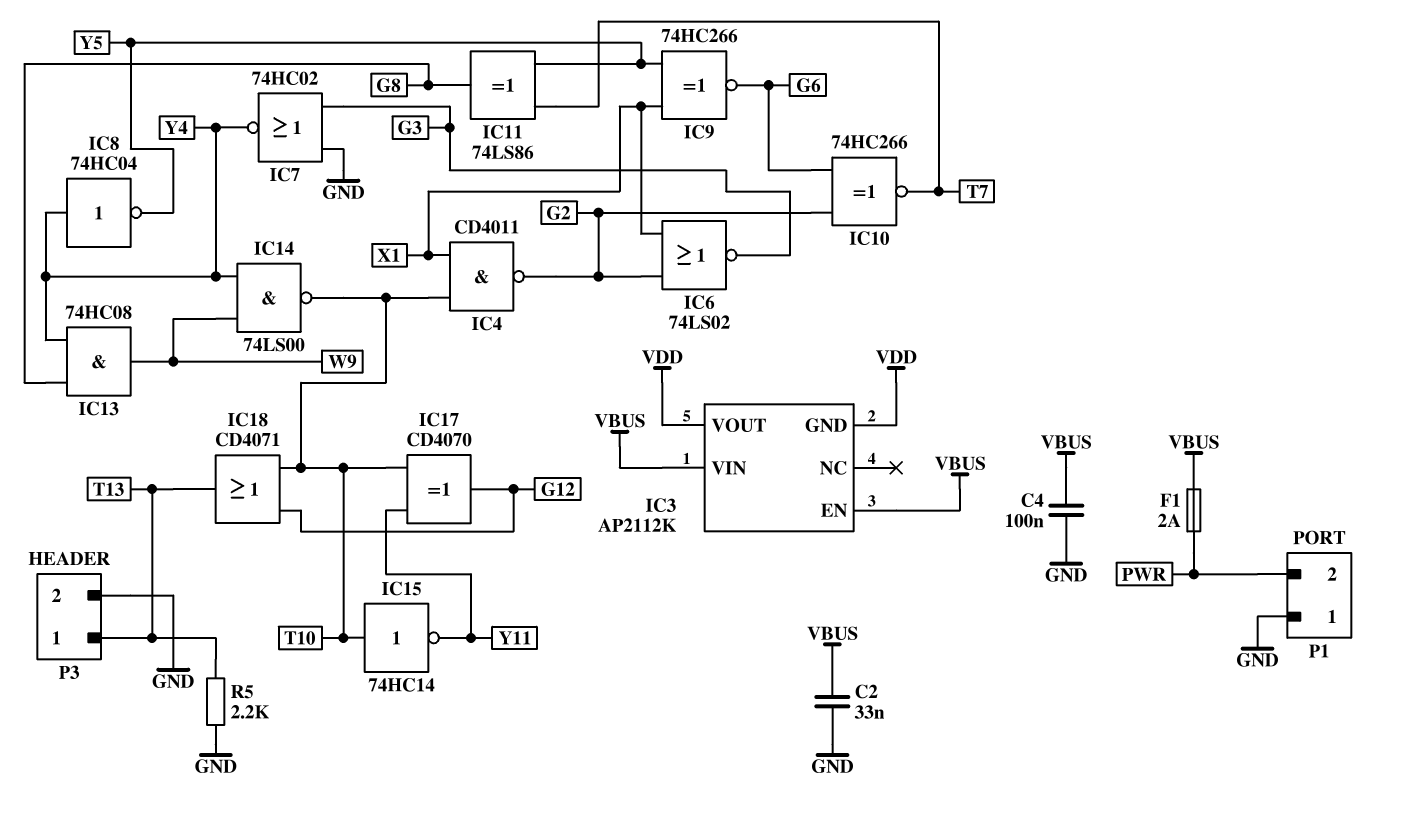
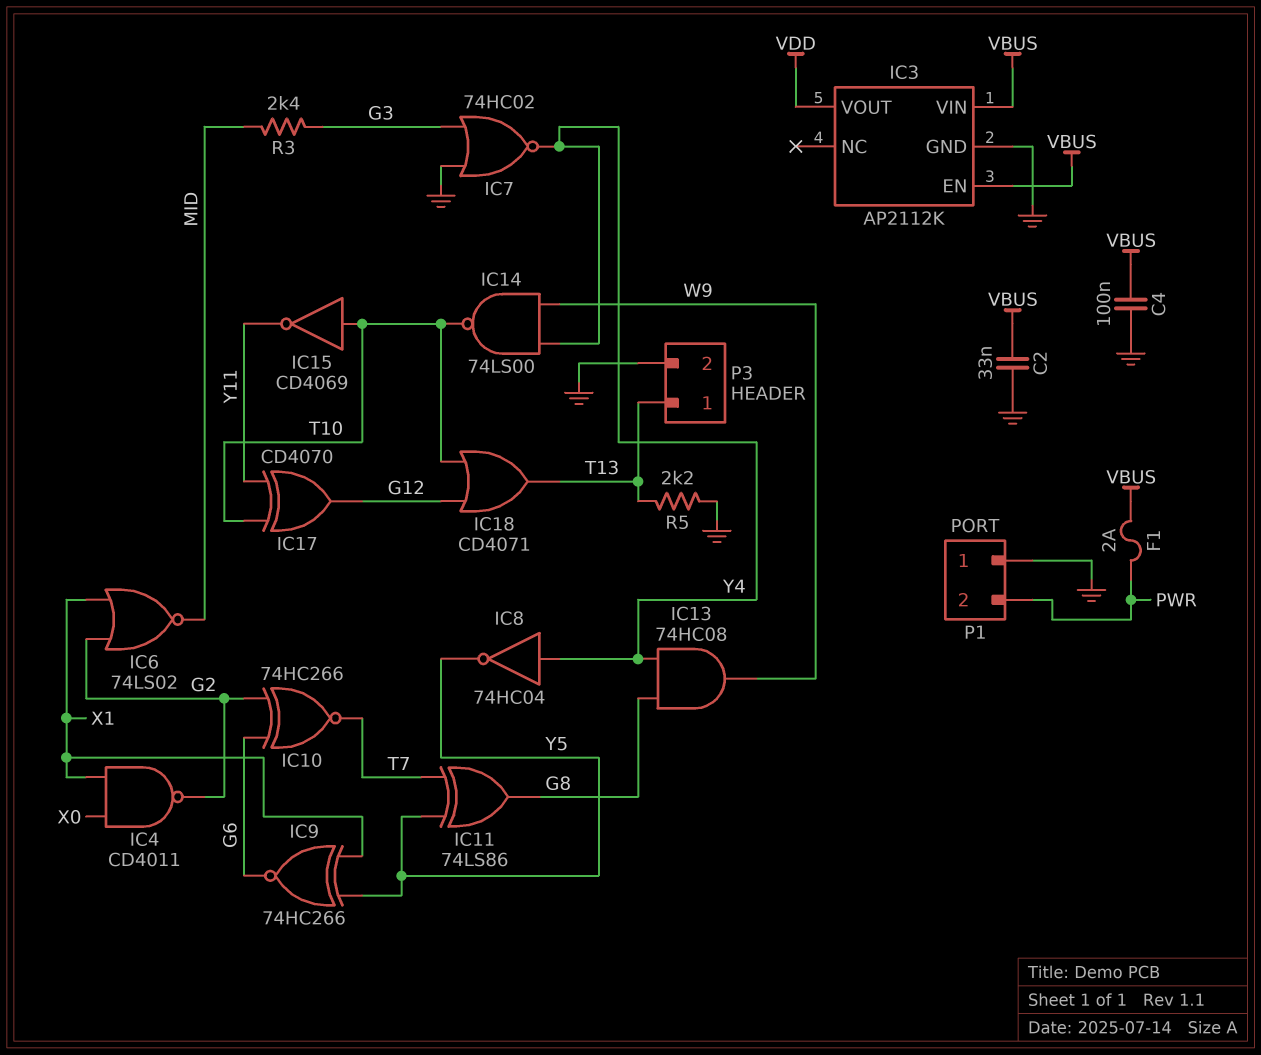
IC3 pin GND: VDD -> GND
IC4: NAND CD4011 (in T10, in X1, out G2) -> NAND CD4011 (in X0, in X1, out G2)
IC6: NOR 74LS02 (in G2, in X1, out G3) -> NOR 74LS02 (in G2, in X1, out MID)
IC15: NOT 74HC14 (in T10, out Y11) -> NOT CD4069 (in T10, out Y11)
R3: none -> 2.4k (G3, MID)

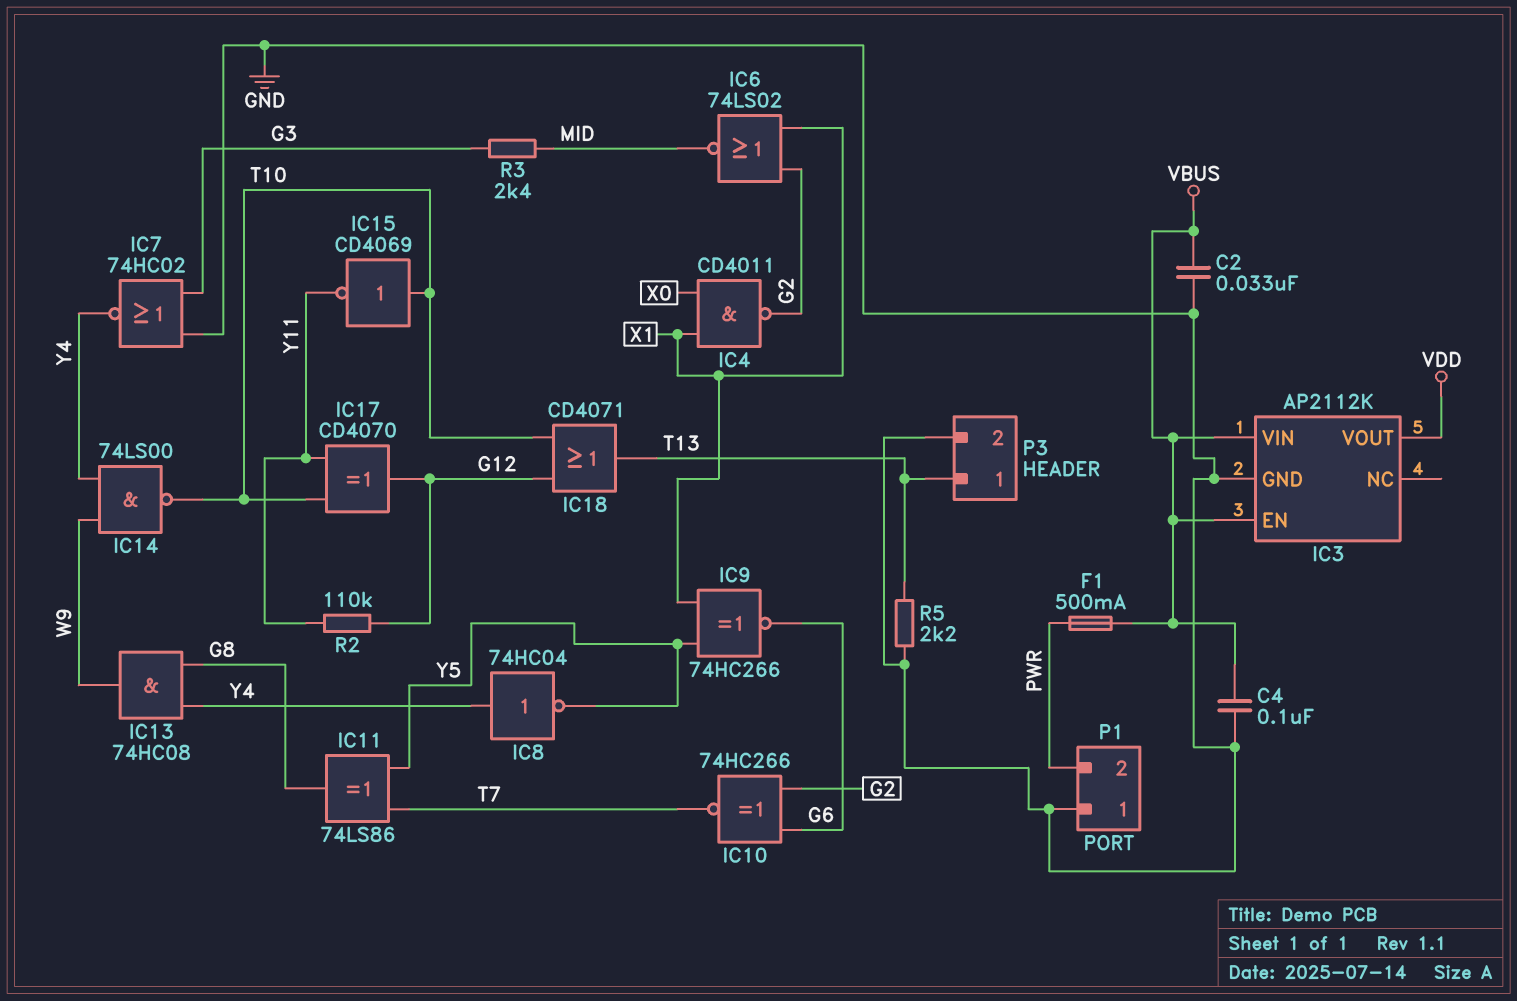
F1: 2A (PWR, VBUS) -> 500mA (PWR, VBUS)
R2: none -> 110k (G12, Y11)

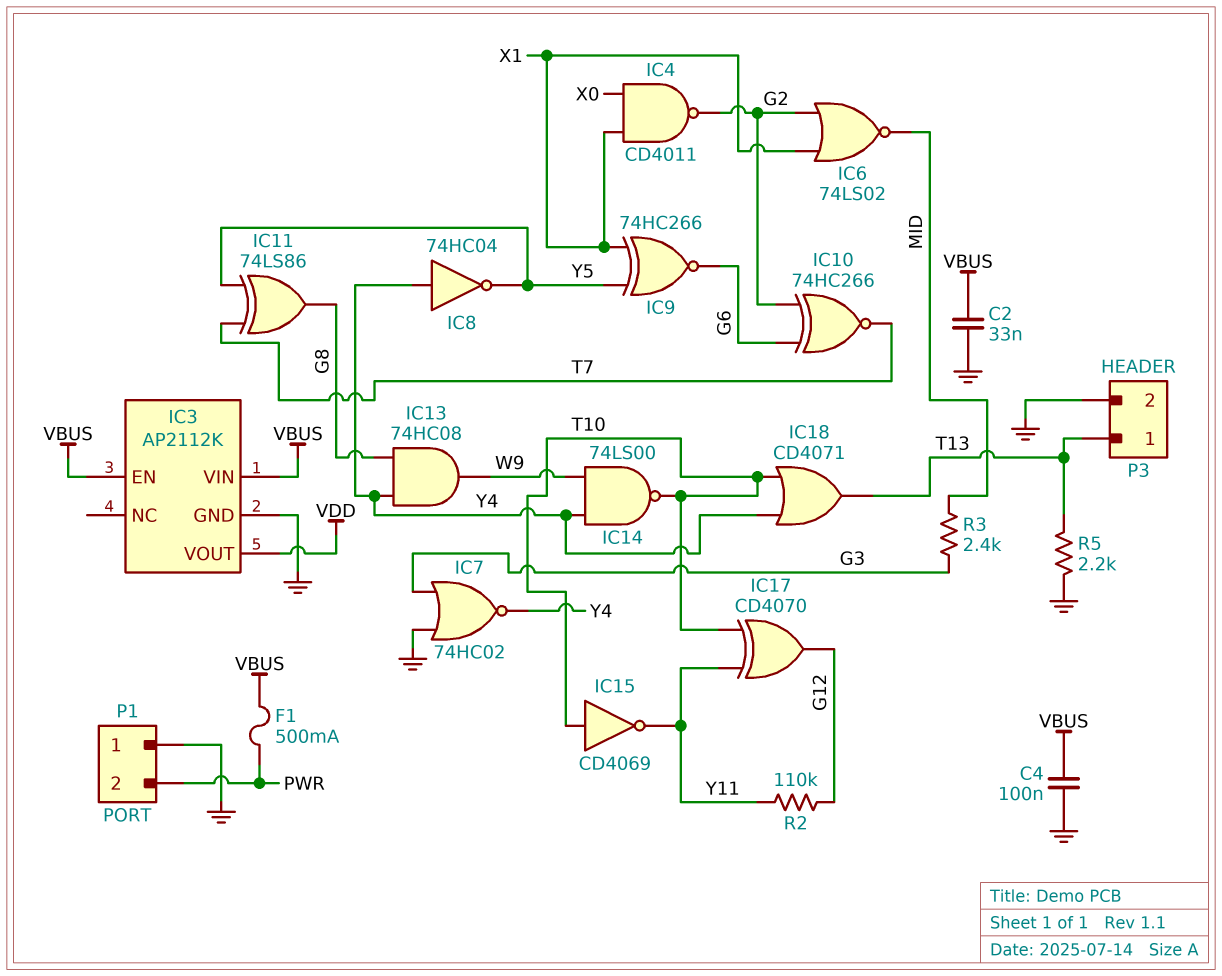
IC18: OR CD4071 (in G12, in T10, out T13) -> OR CD4071 (in T10, in Y4, out T13)

